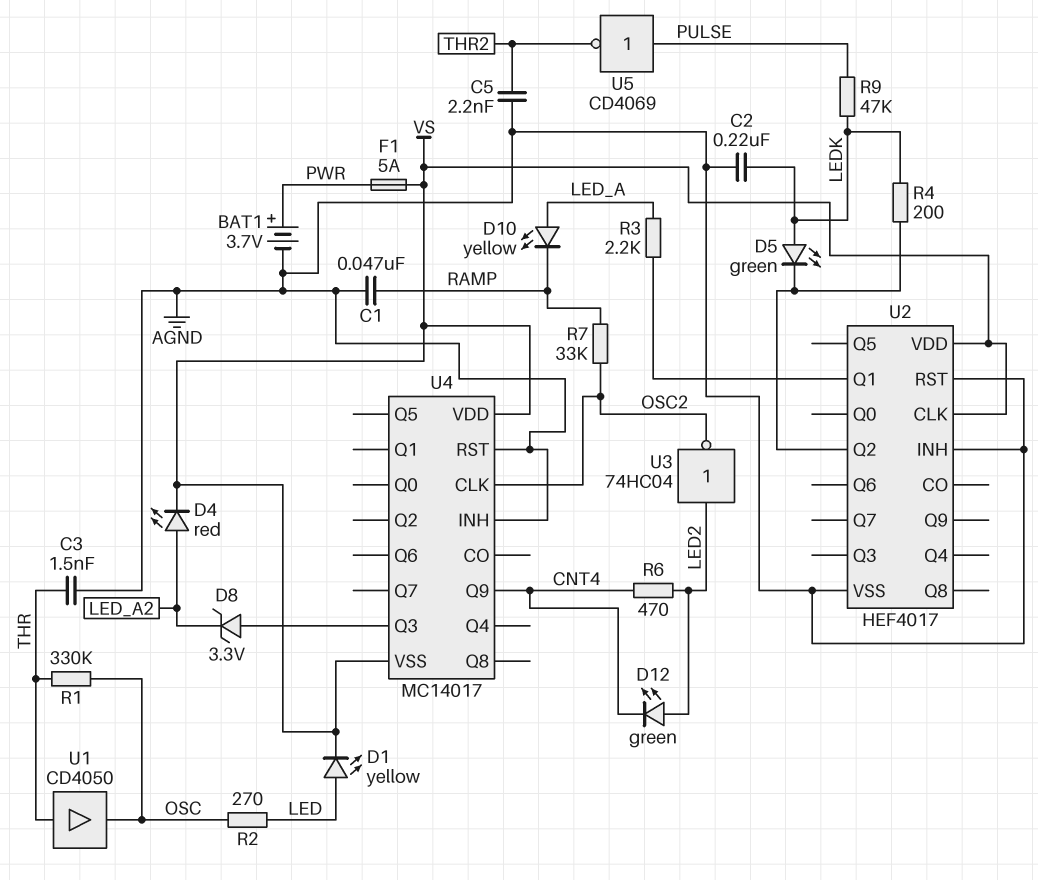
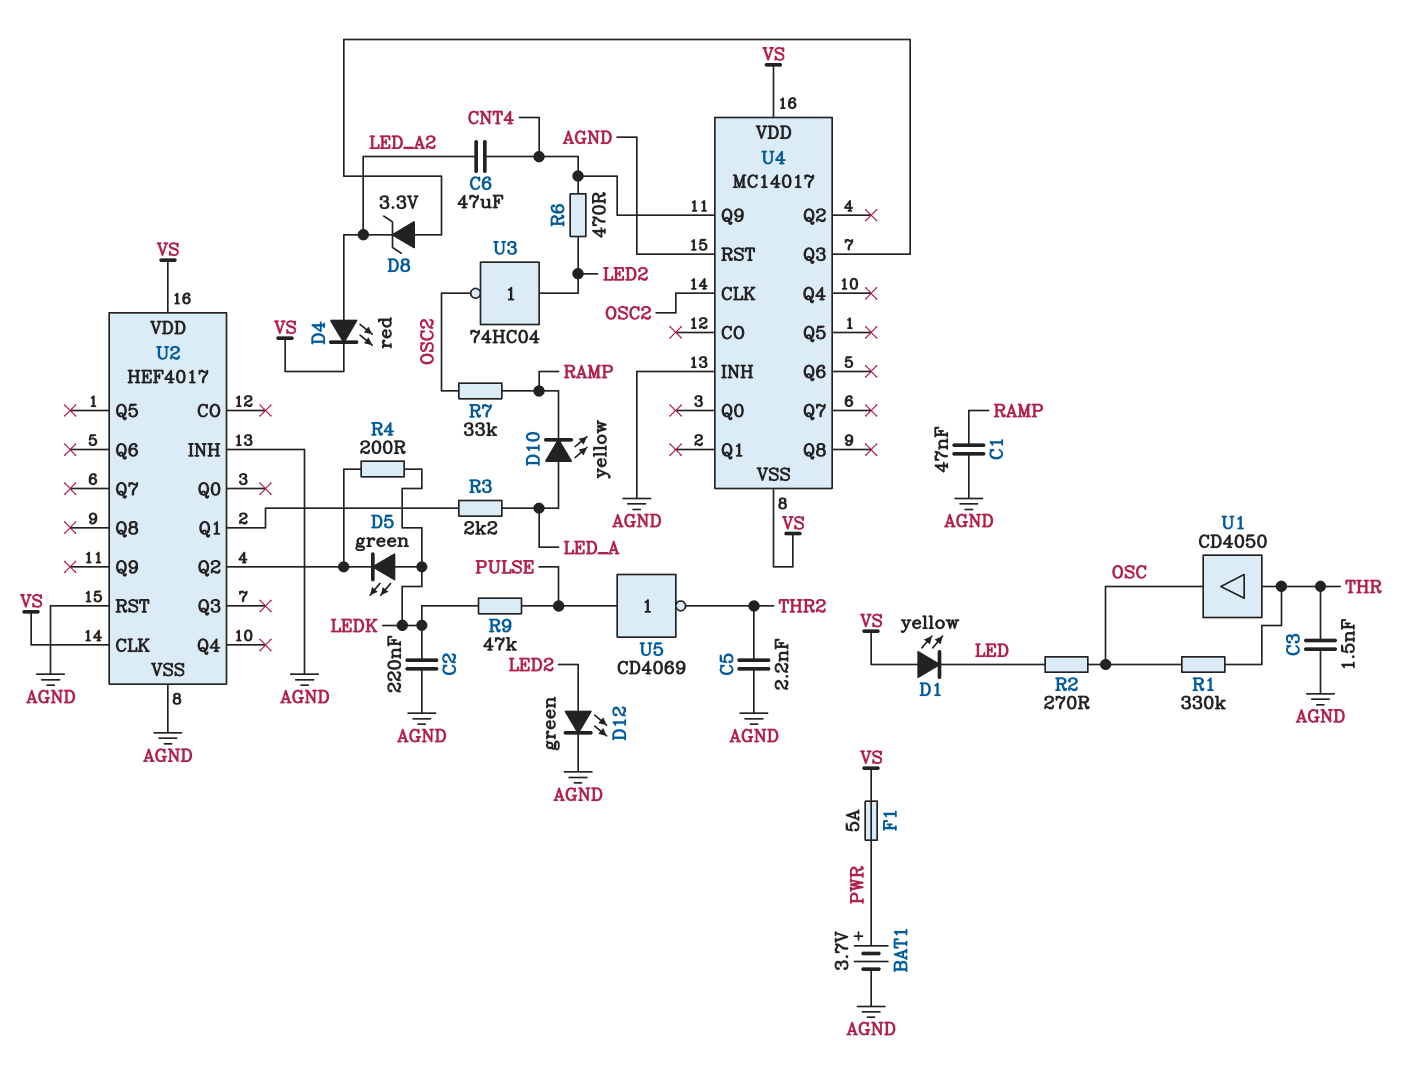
C6: none -> 47uF (CNT4, LED_A2)
D1: LED yellow (A LED, K VS) -> LED yellow (A VS, K LED)
D12: LED green (A LED2, K CNT4) -> LED green (A LED2, K AGND)

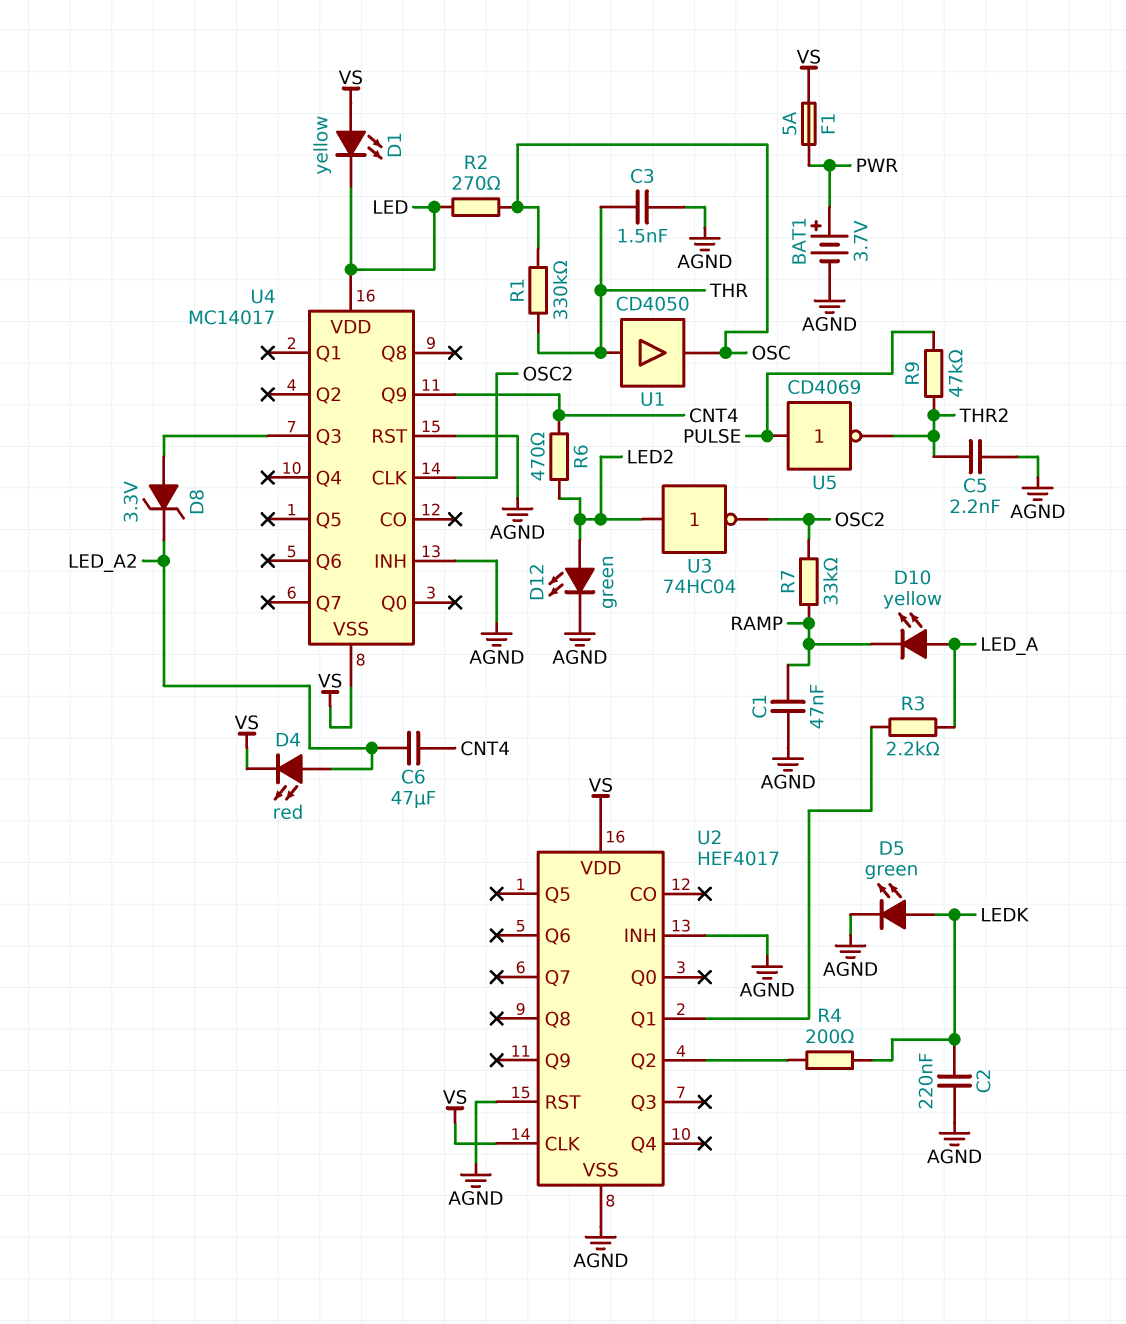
D5: LED green (A LEDK, K U2/Q2) -> LED green (A LEDK, K AGND)
R9: 47k (LEDK, PULSE) -> 47k (PULSE, THR2)
U4 pin VDD: VS -> LED

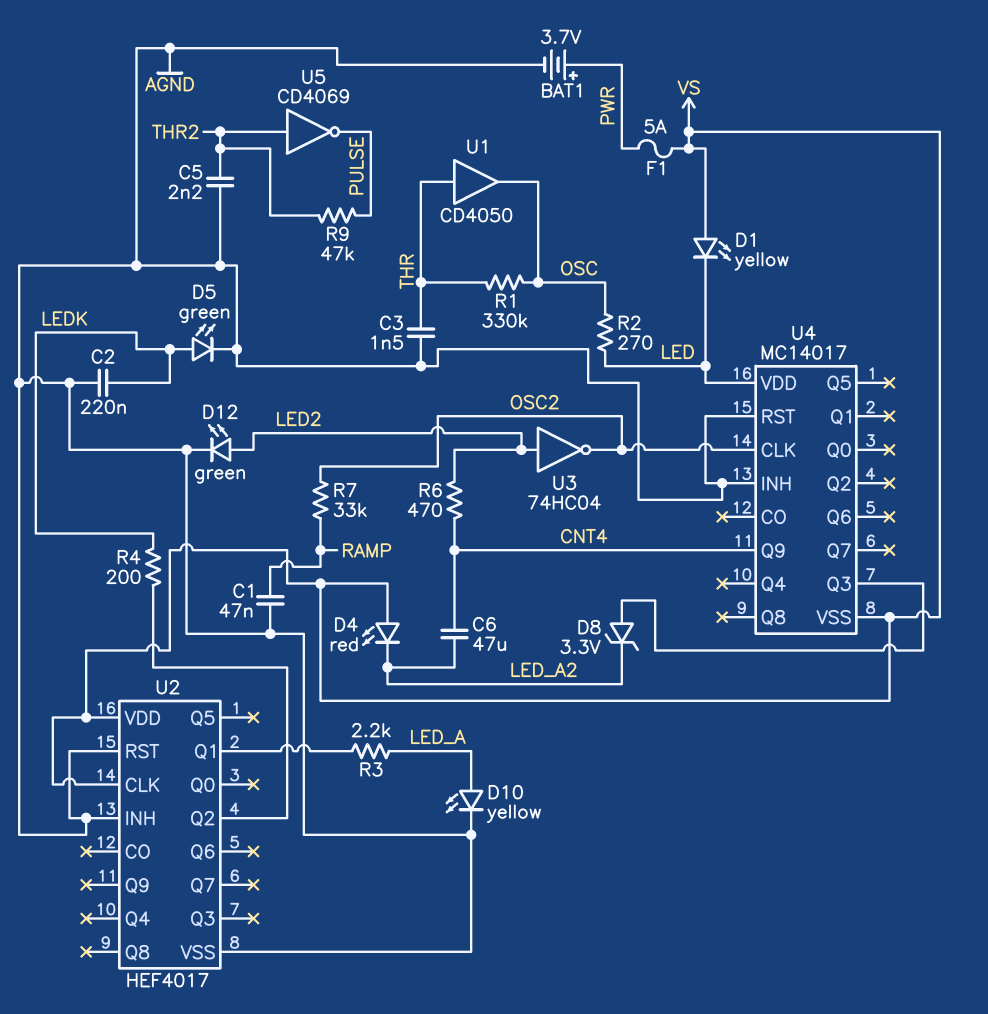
D4: LED red (A LED_A2, K VS) -> LED red (A VS, K LED_A2)
D10: LED yellow (A LED_A, K RAMP) -> LED yellow (A LED_A, K AGND)
U5: NOT CD4069 (in PULSE, out THR2) -> NOT CD4069 (in THR2, out PULSE)

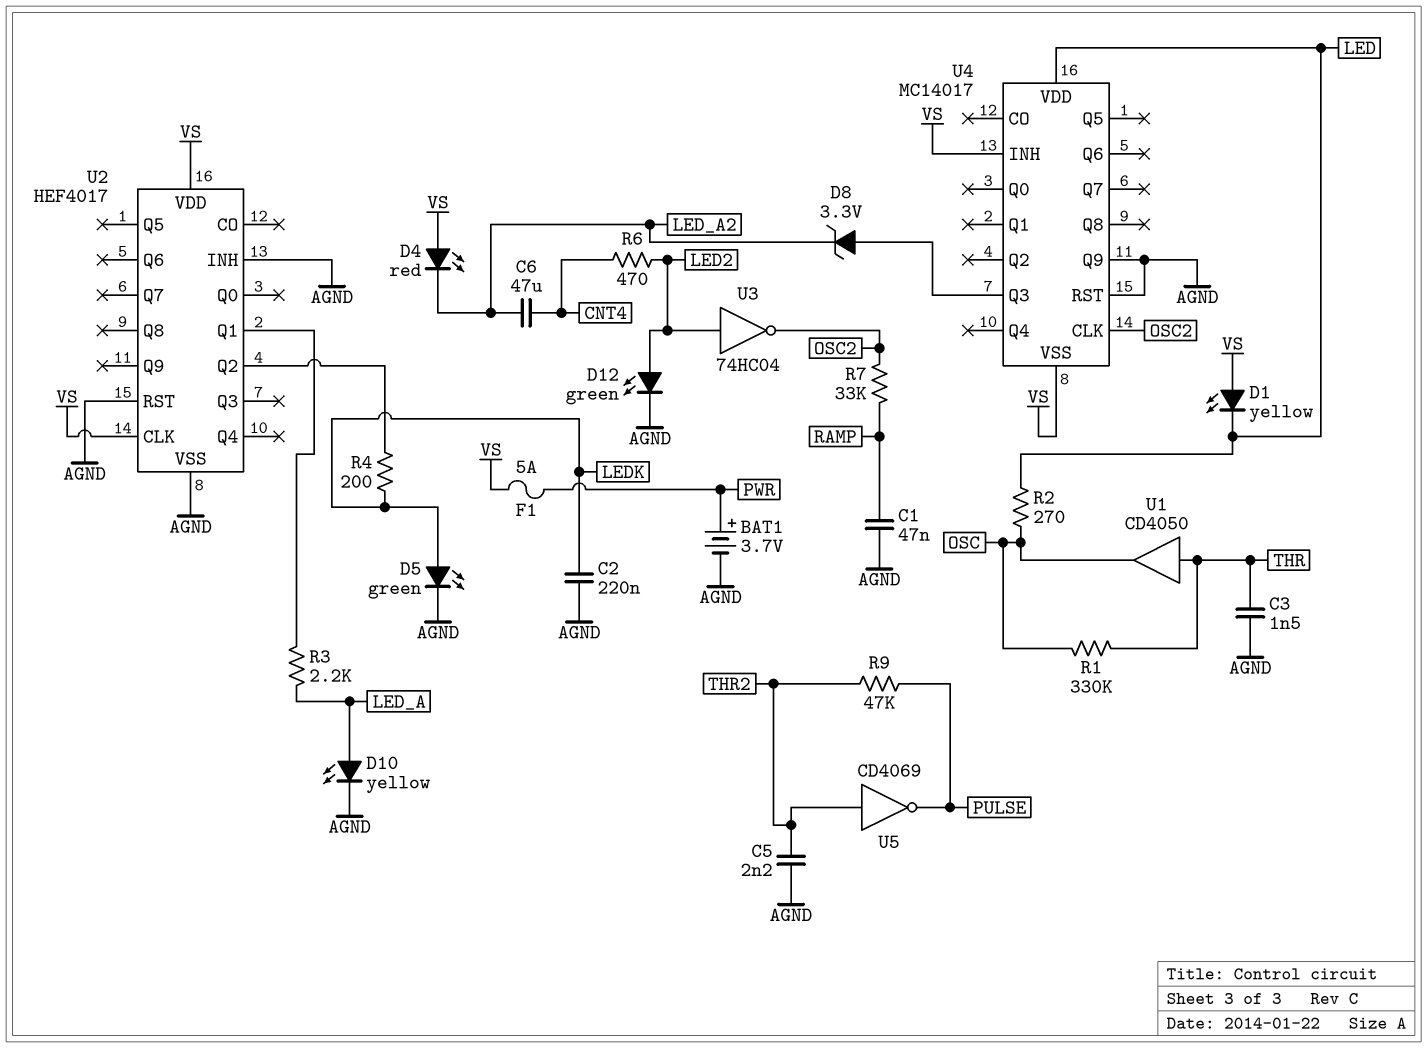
U4 pin INH: AGND -> VS
U4 pin Q9: CNT4 -> AGND

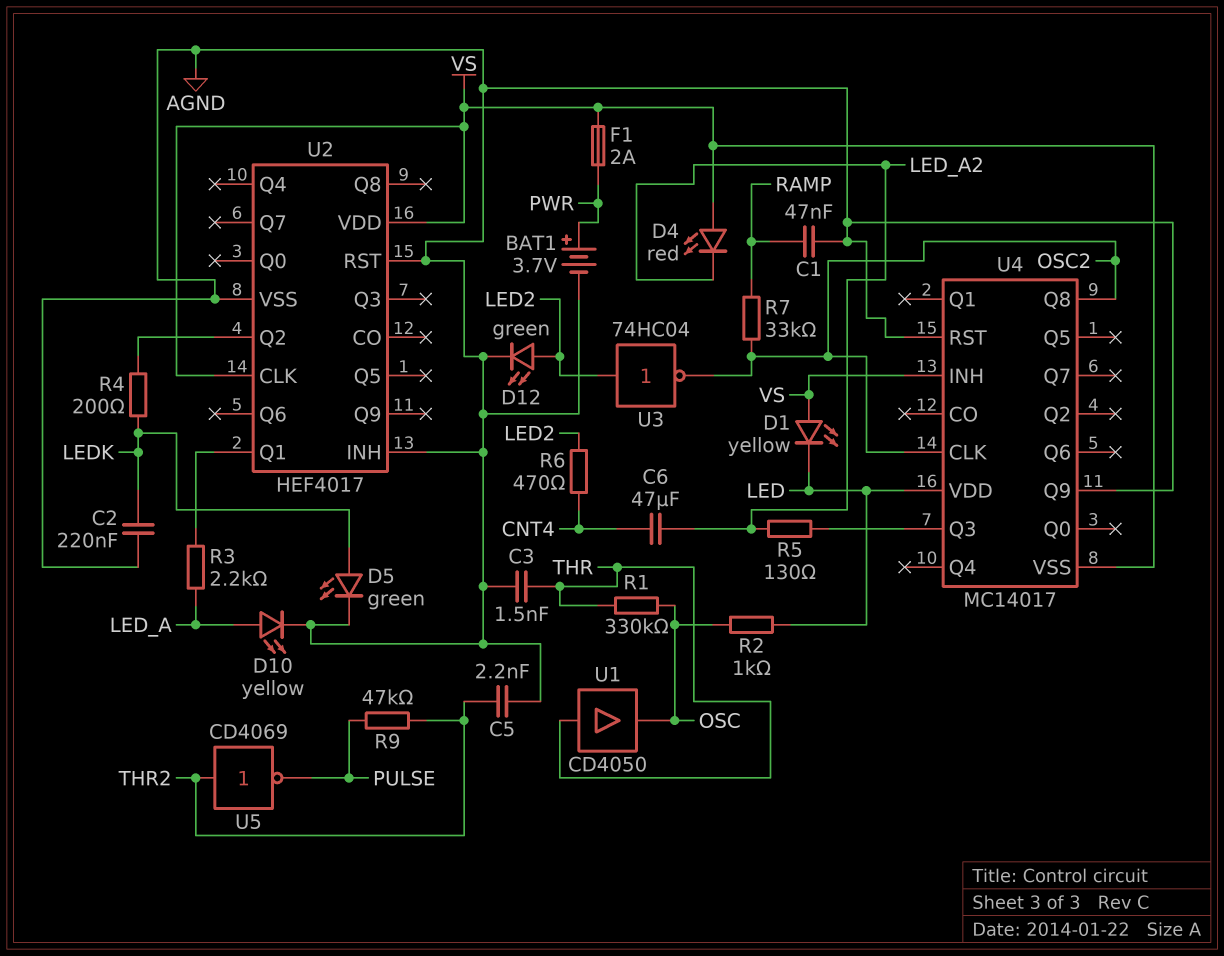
D8: zener 3.3V (A U4/Q3, K LED_A2) -> none
F1: 5A (PWR, VS) -> 2A (PWR, VS)
R2: 270 (LED, OSC) -> 1k (LED, OSC)
R5: none -> 130 (LED_A2, U4/Q3)
U4 pin Q8: none -> OSC2

